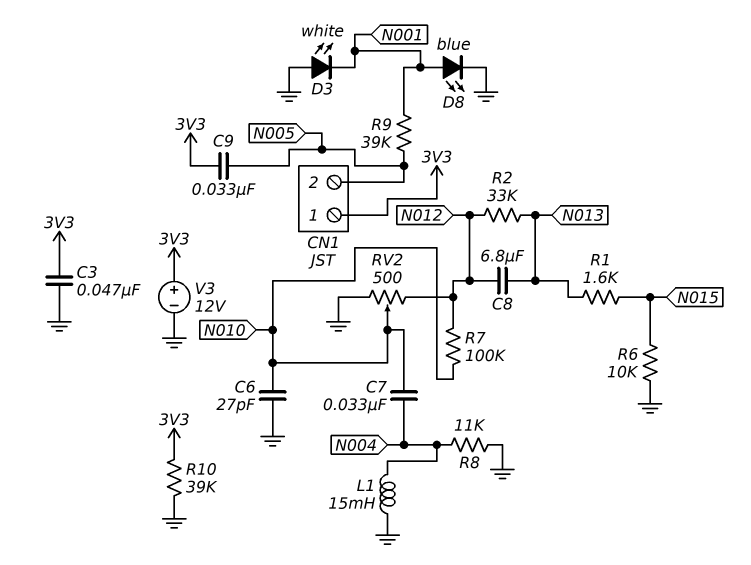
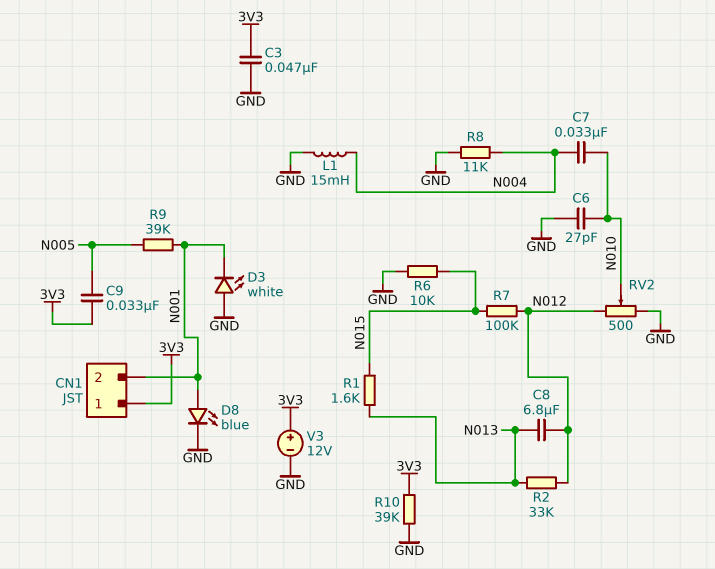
CN1 pin 2: N005 -> N001
R7: 100k (N010, N012) -> 100k (N012, N015)

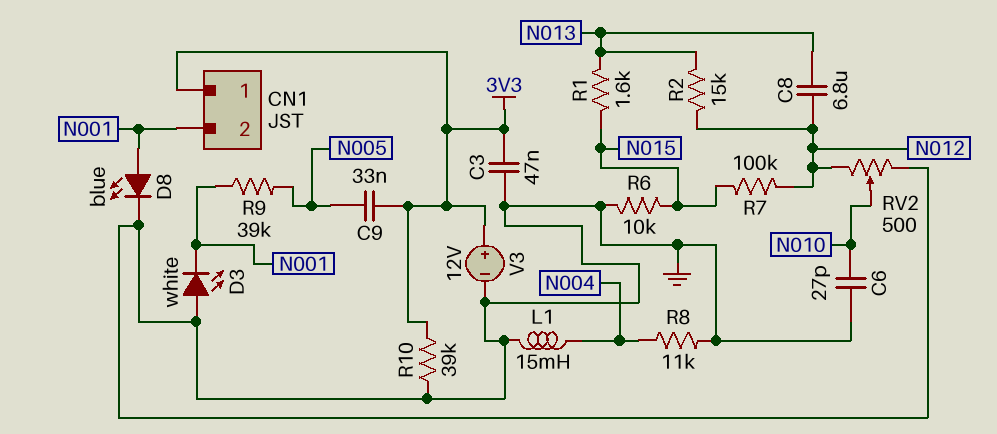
C7: 33nF (N004, N010) -> none
R2: 33k (N012, N013) -> 15k (N012, N013)

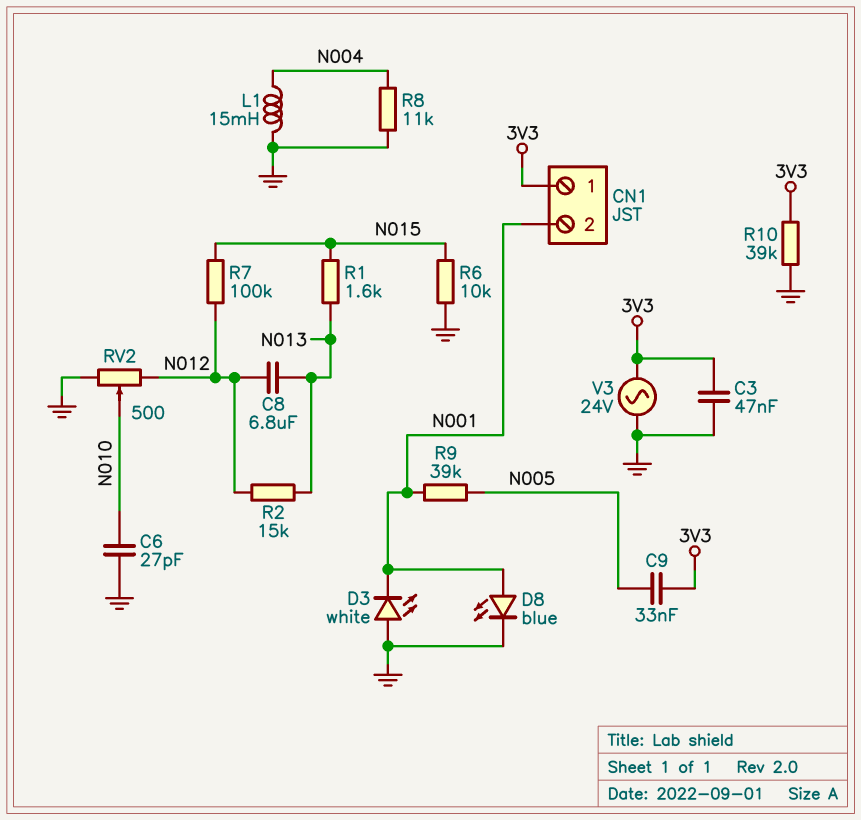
V3: 12V (plus 3V3, minus GND) -> AC 24V (3V3, GND)

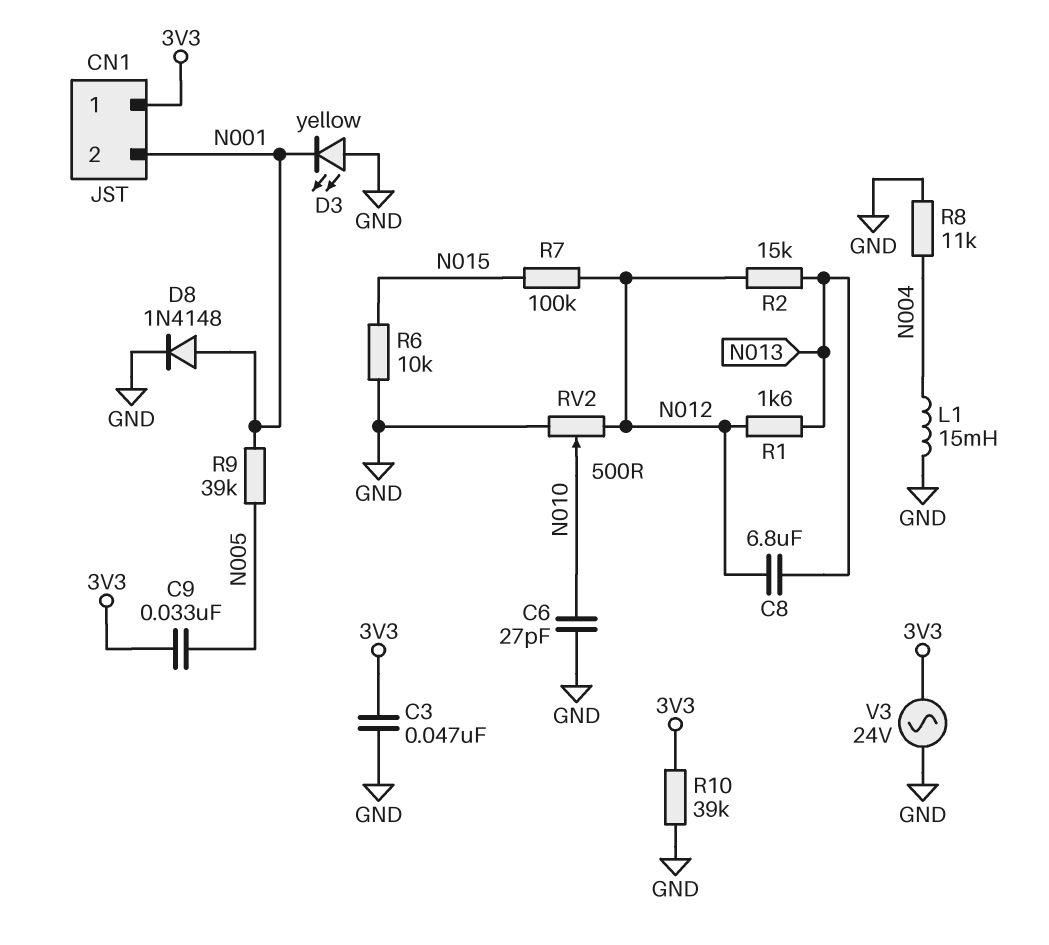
D3: LED white (A GND, K N001) -> LED yellow (A GND, K N001)
D8: LED blue (A N001, K GND) -> diode 1N4148 (A N001, K GND)
R1: 1.6k (N013, N015) -> 1.6k (N012, N013)

